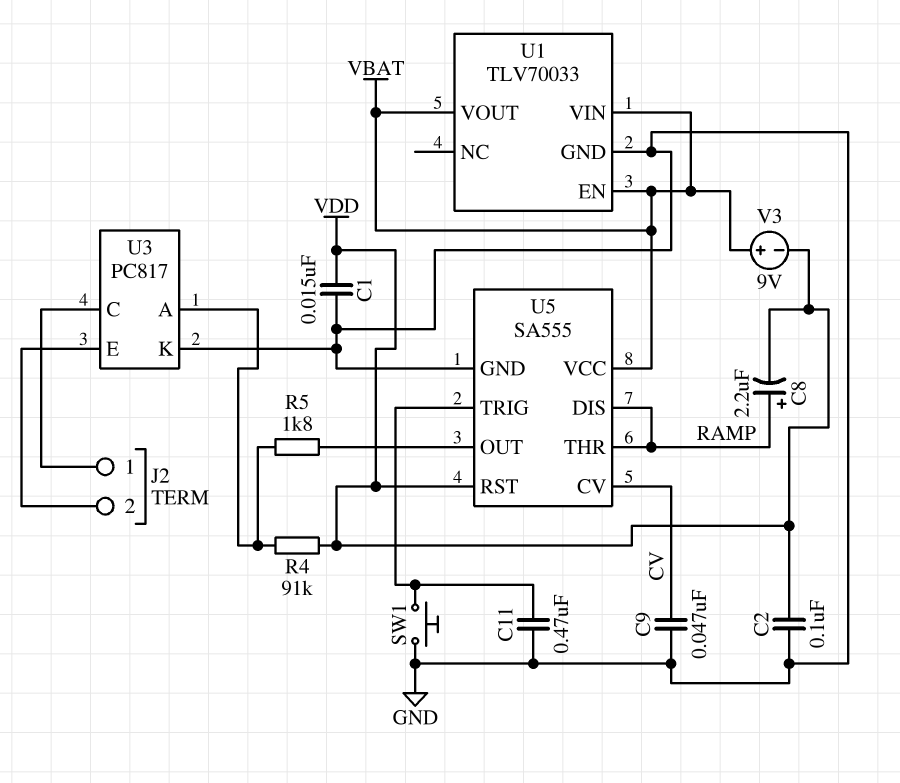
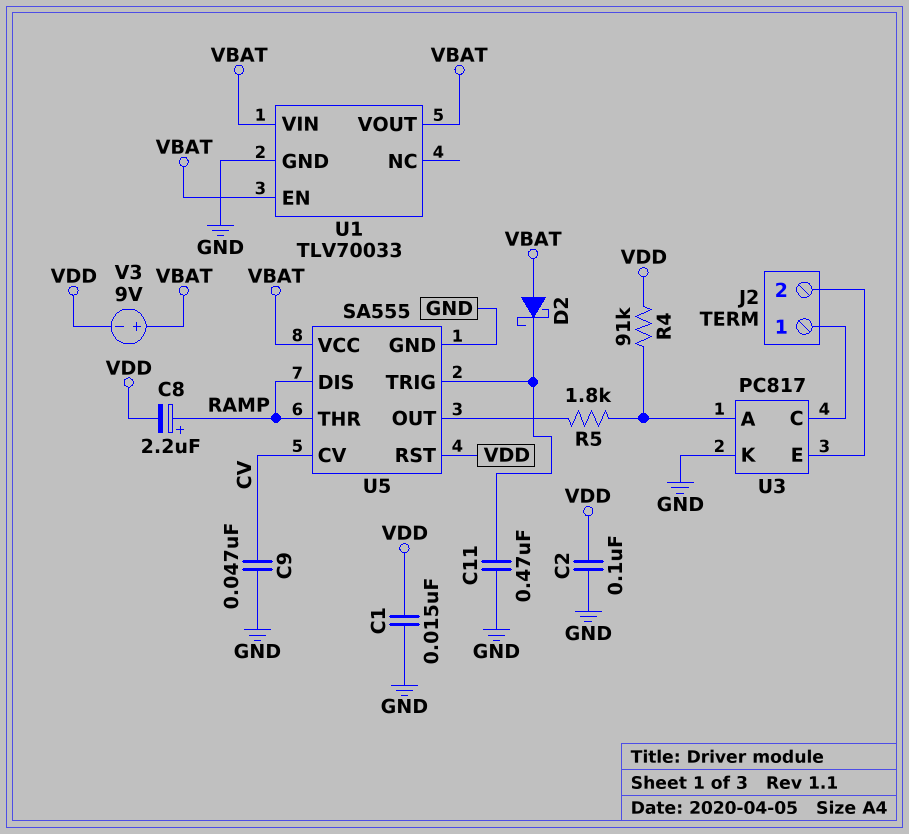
D2: none -> schottky (A VBAT, K U5/TRIG)
SW1: button (GND, U5/TRIG) -> none

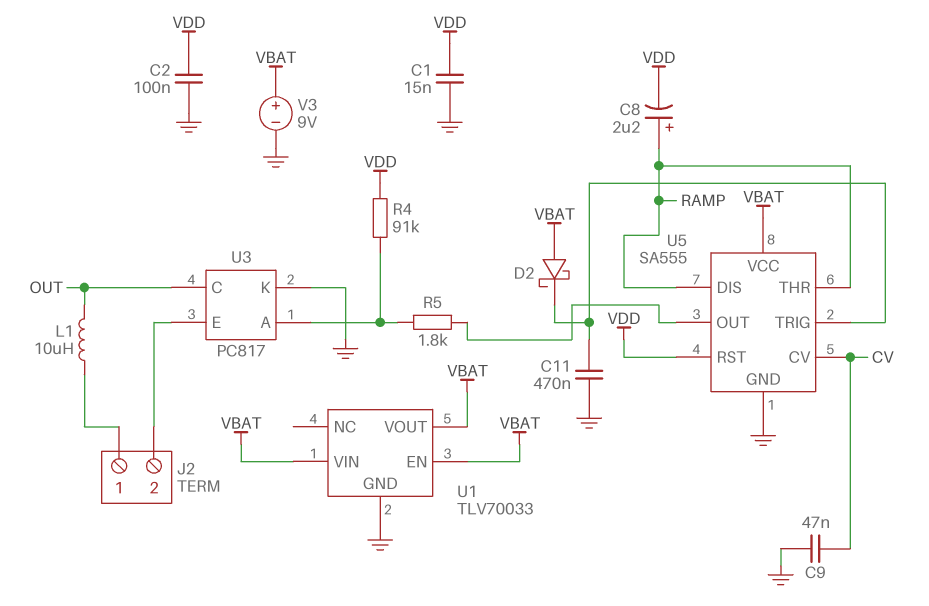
L1: none -> 10uH (J2/1, OUT)
U3 pin C: J2/1 -> OUT
V3: 9V (plus VBAT, minus VDD) -> 9V (plus VBAT, minus GND)

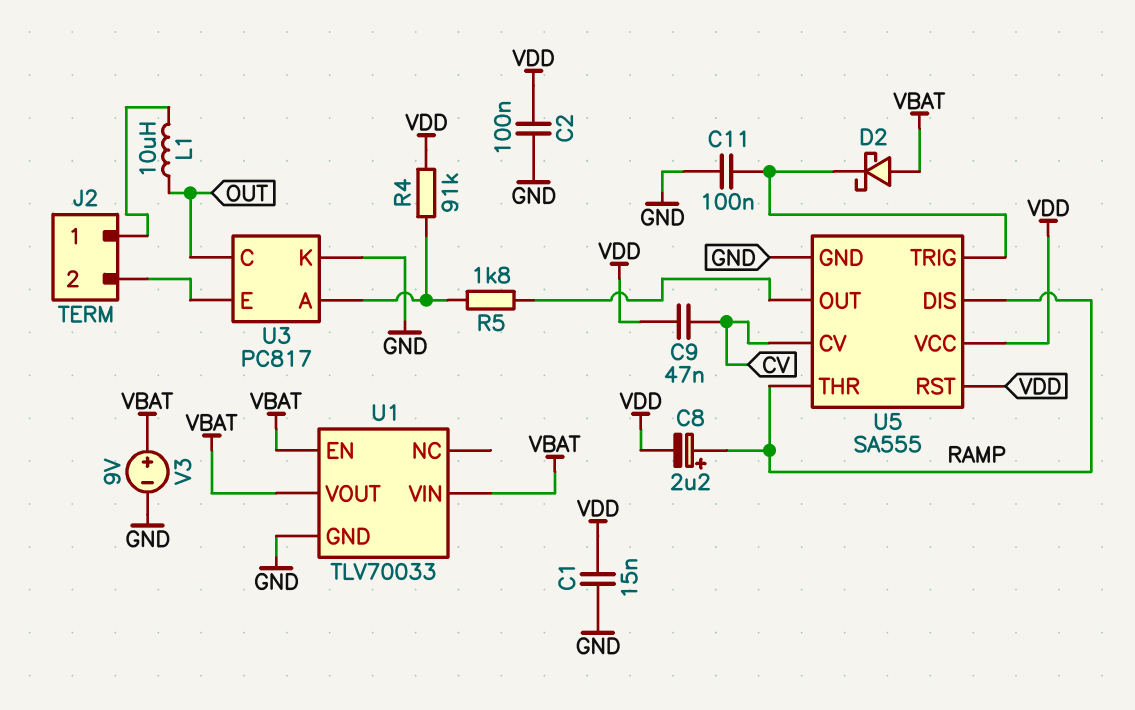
C9: 47nF (CV, GND) -> 47nF (CV, VDD)
C11: 470nF (GND, U5/TRIG) -> 100nF (GND, U5/TRIG)
U5 pin VCC: VBAT -> VDD

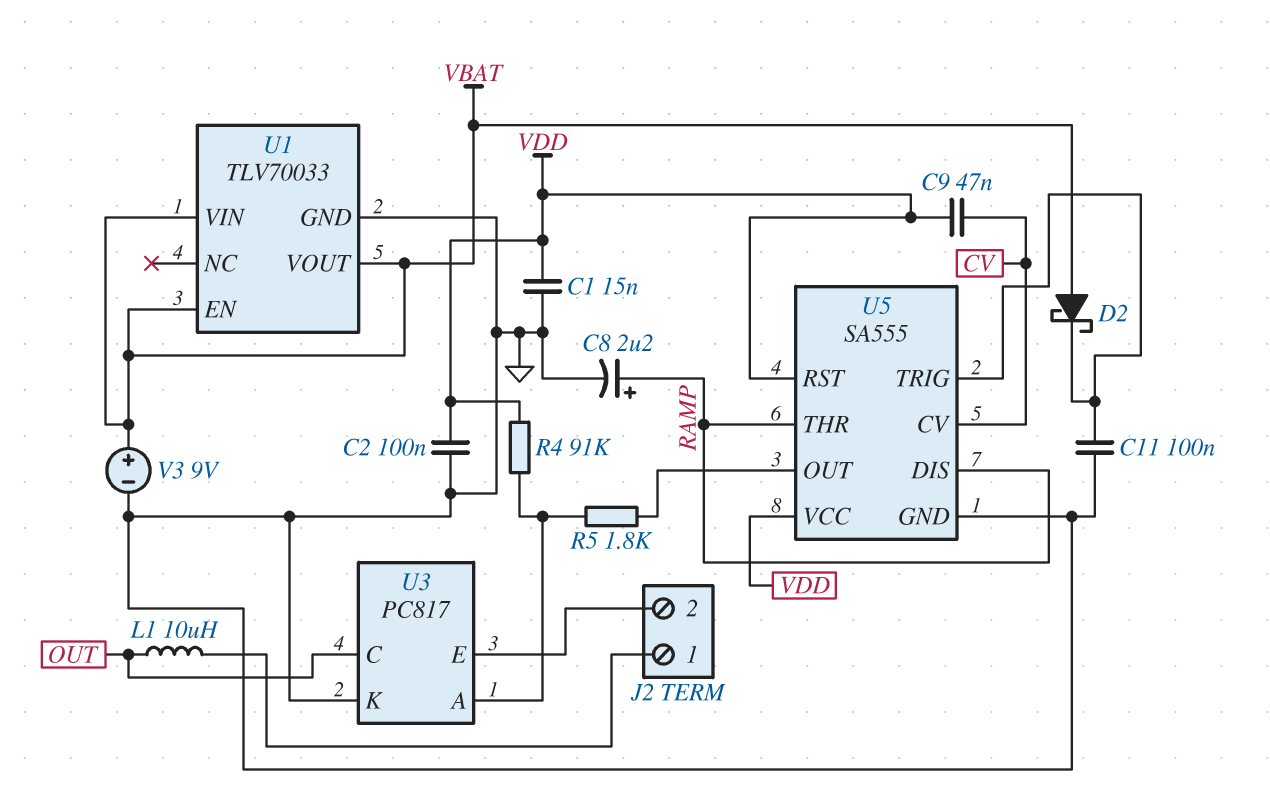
C8: 2.2uF (plus RAMP, minus VDD) -> 2.2uF (plus RAMP, minus GND)

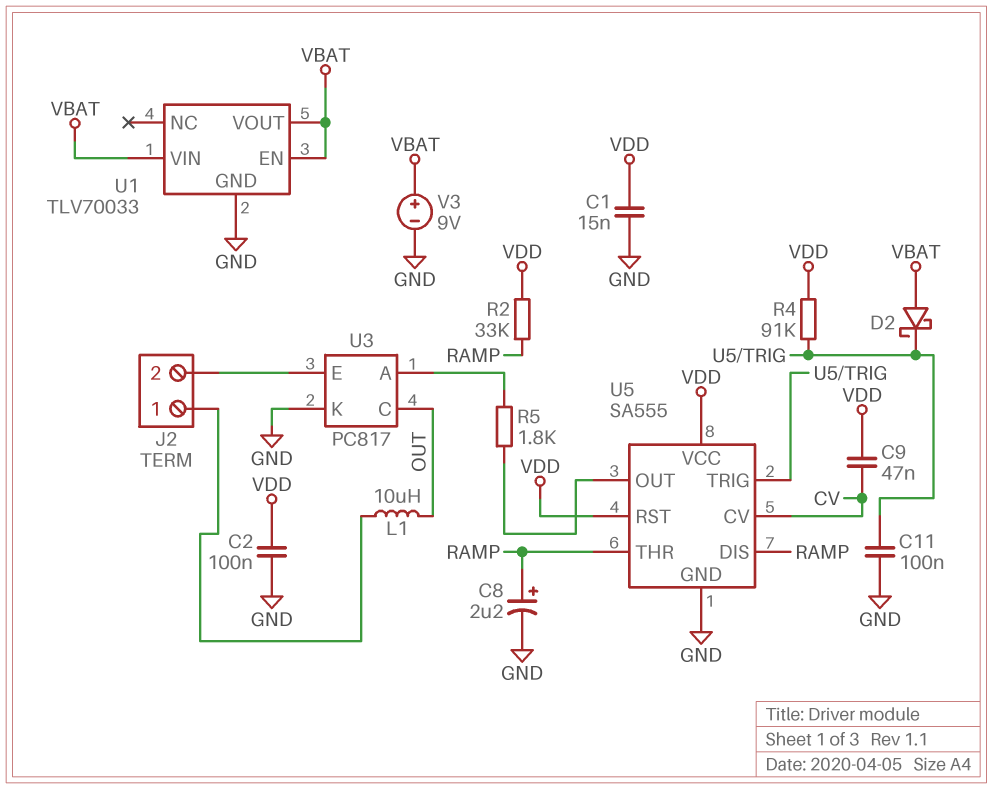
R2: none -> 33k (RAMP, VDD)
R4: 91k (U3/A, VDD) -> 91k (U5/TRIG, VDD)

